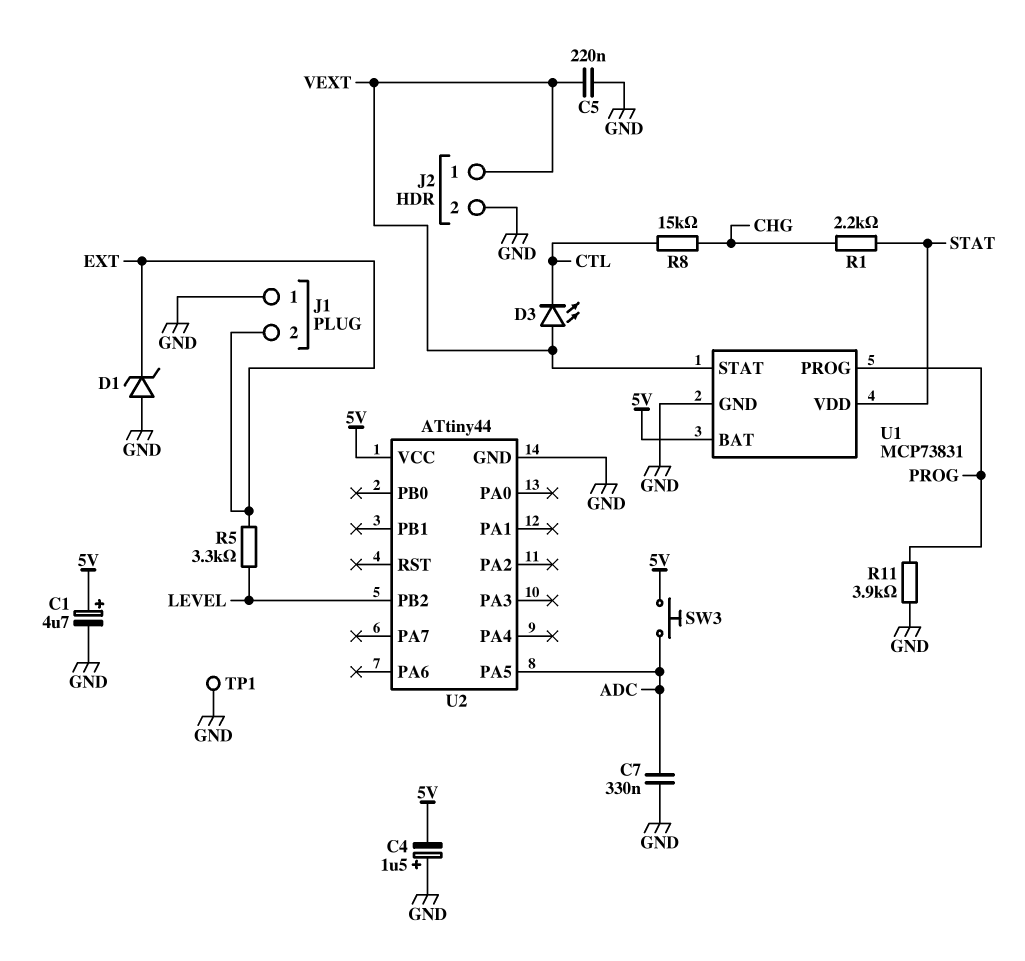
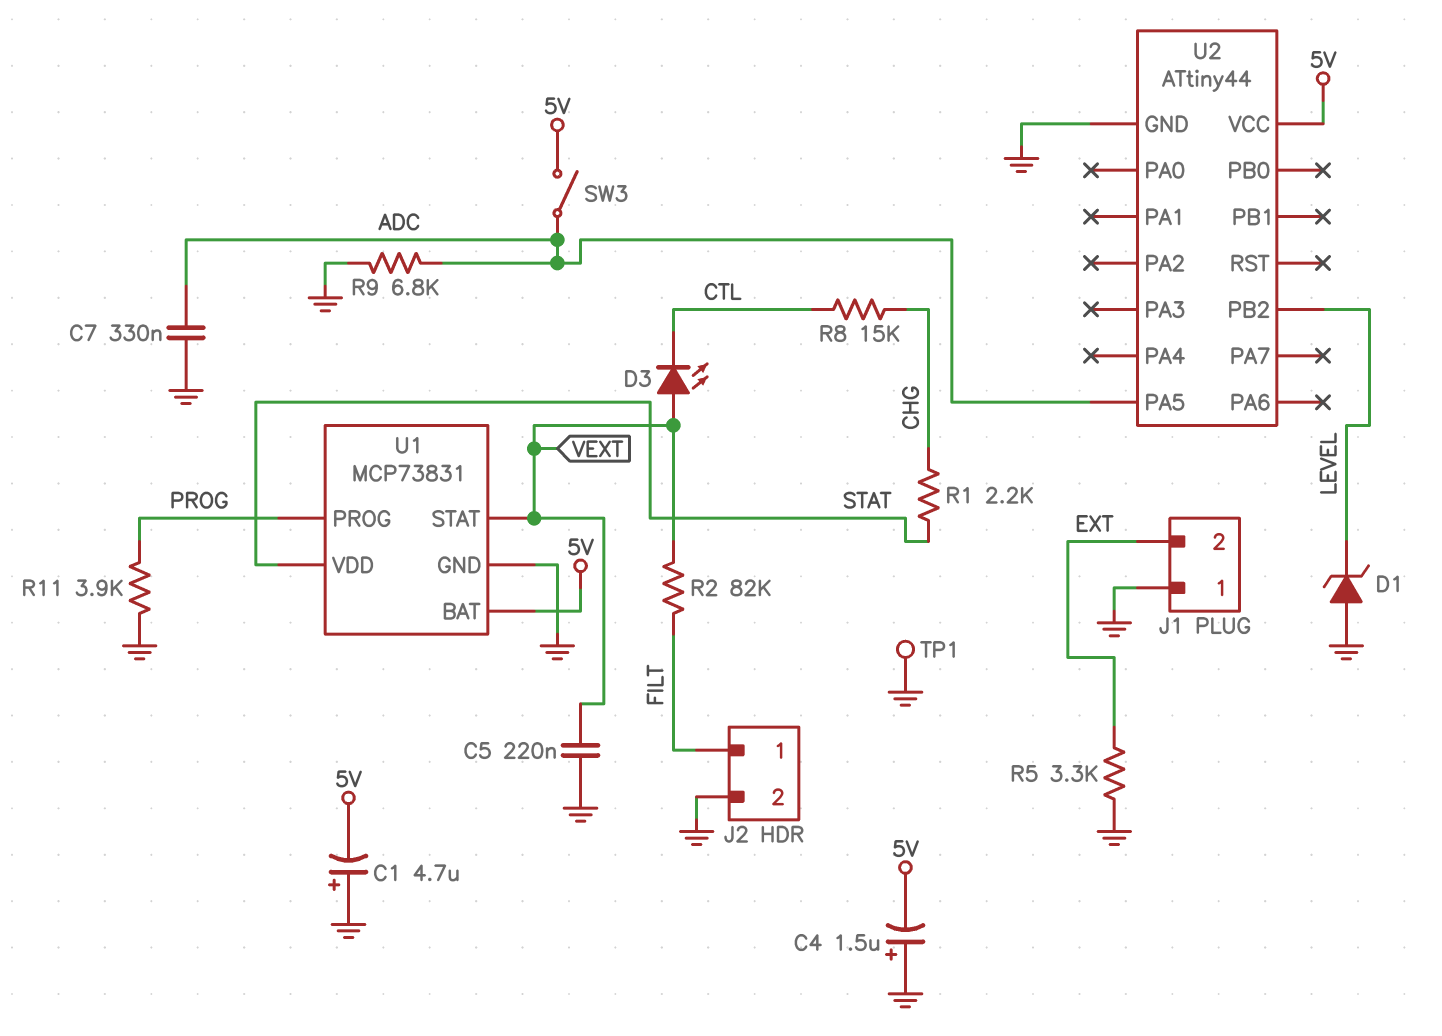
C1: 4.7uF (plus 5V, minus GND) -> 4.7uF (plus GND, minus 5V)
D1: zener (A GND, K EXT) -> zener (A GND, K LEVEL)
J2 pin 1: VEXT -> FILT
R2: none -> 82k (FILT, VEXT)
R5: 3.3k (EXT, LEVEL) -> 3.3k (EXT, GND)
R9: none -> 6.8k (ADC, GND)
SW3: button (5V, ADC) -> switch (5V, ADC)

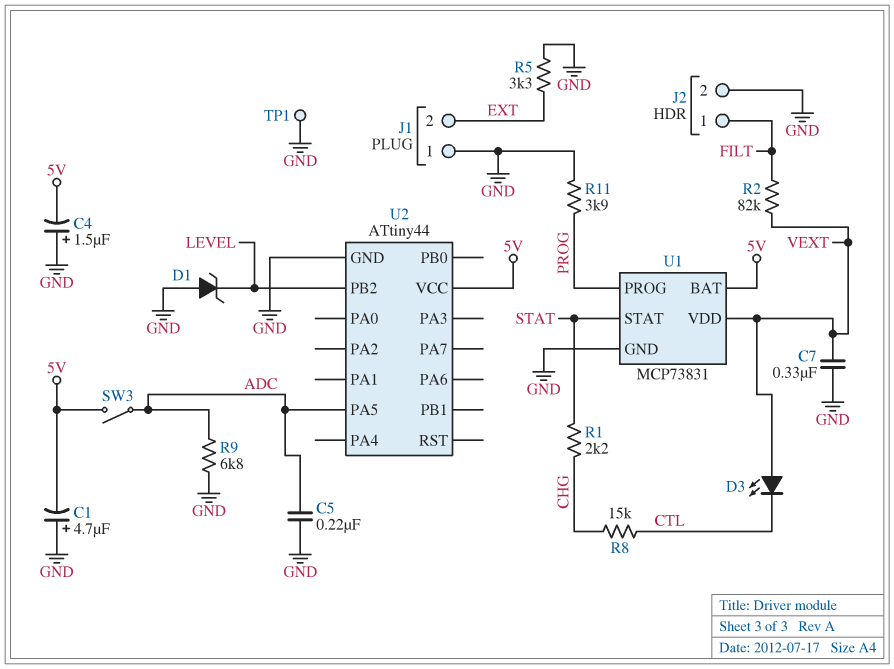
C5: 220nF (GND, VEXT) -> 220nF (ADC, GND)
C7: 330nF (ADC, GND) -> 330nF (GND, VEXT)
U1 pin STAT: VEXT -> STAT
U1 pin VDD: STAT -> VEXT

